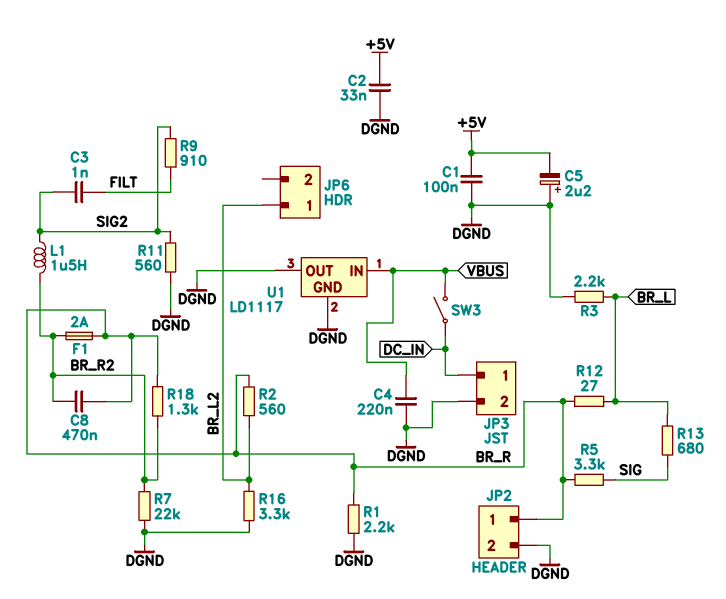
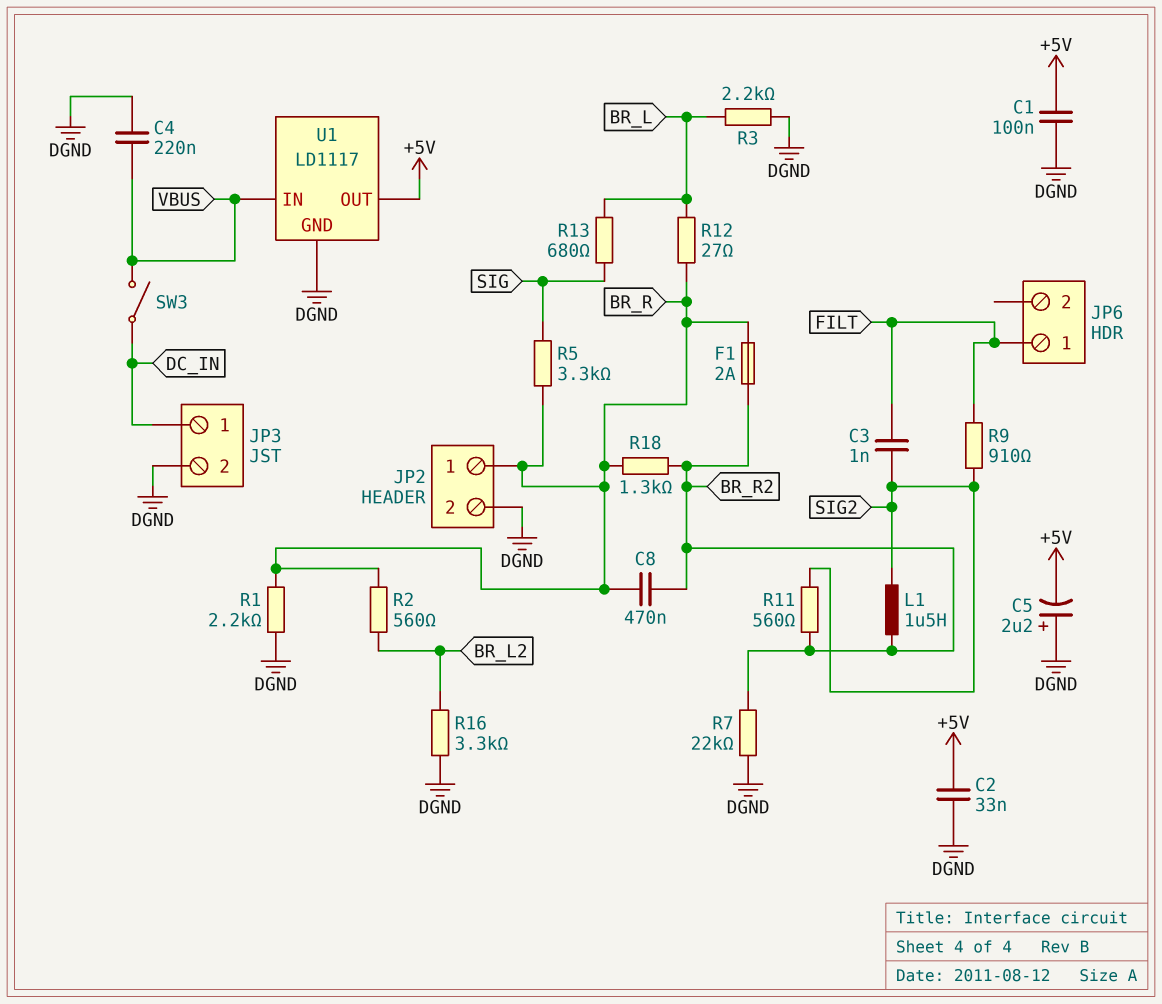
JP6 pin 1: BR_L2 -> FILT
R11: 560 (DGND, SIG2) -> 560 (BR_R2, SIG2)
U1 pin OUT: DGND -> +5V

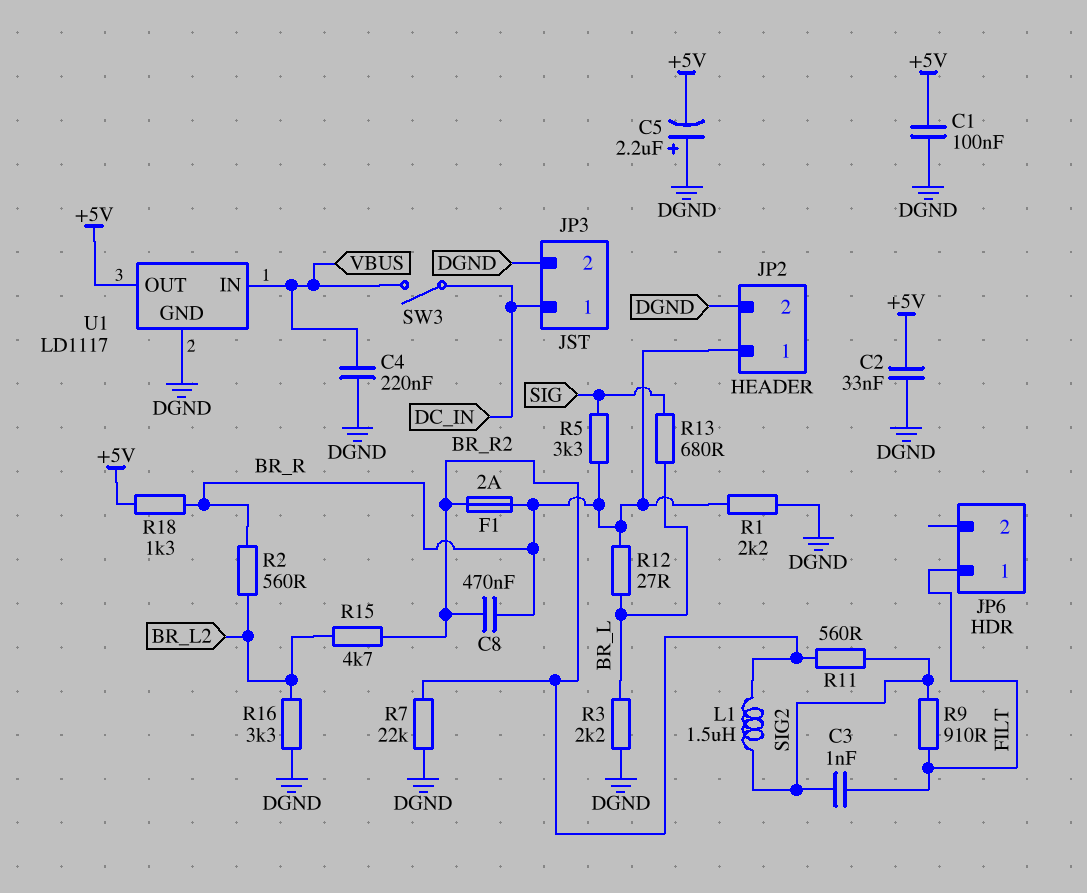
R15: none -> 4.7k (BR_L2, BR_R2)
R18: 1.3k (BR_R, BR_R2) -> 1.3k (+5V, BR_R)

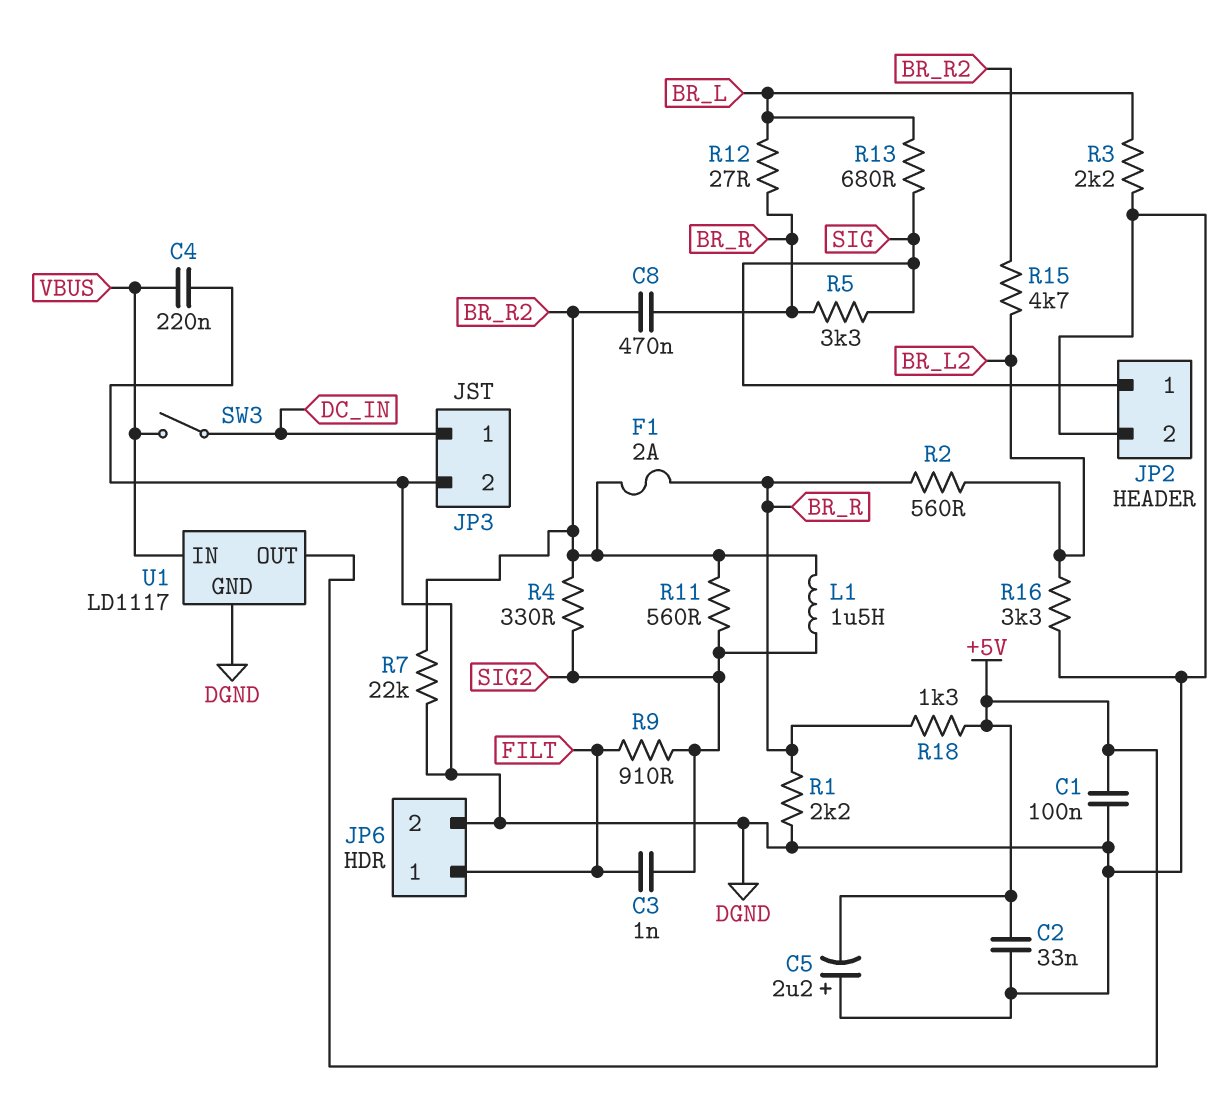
JP2 pin 1: BR_R -> SIG
JP6 pin 2: none -> DGND
R4: none -> 330 (BR_R2, SIG2)

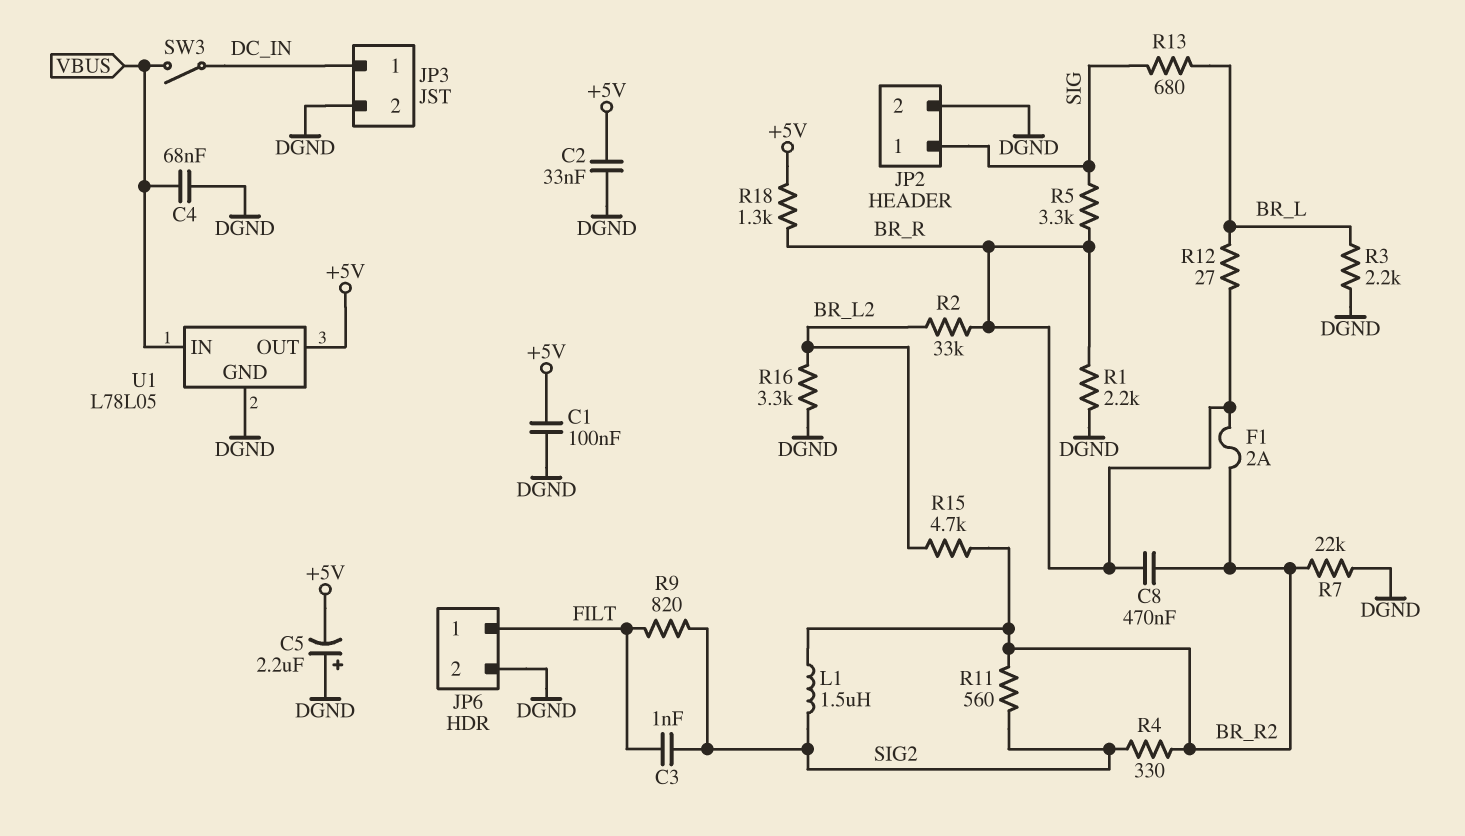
C4: 220nF (DGND, VBUS) -> 68nF (DGND, VBUS)
R2: 560 (BR_L2, BR_R) -> 33k (BR_L2, BR_R)
R9: 910 (FILT, SIG2) -> 820 (FILT, SIG2)
U1: LD1117 -> L78L05

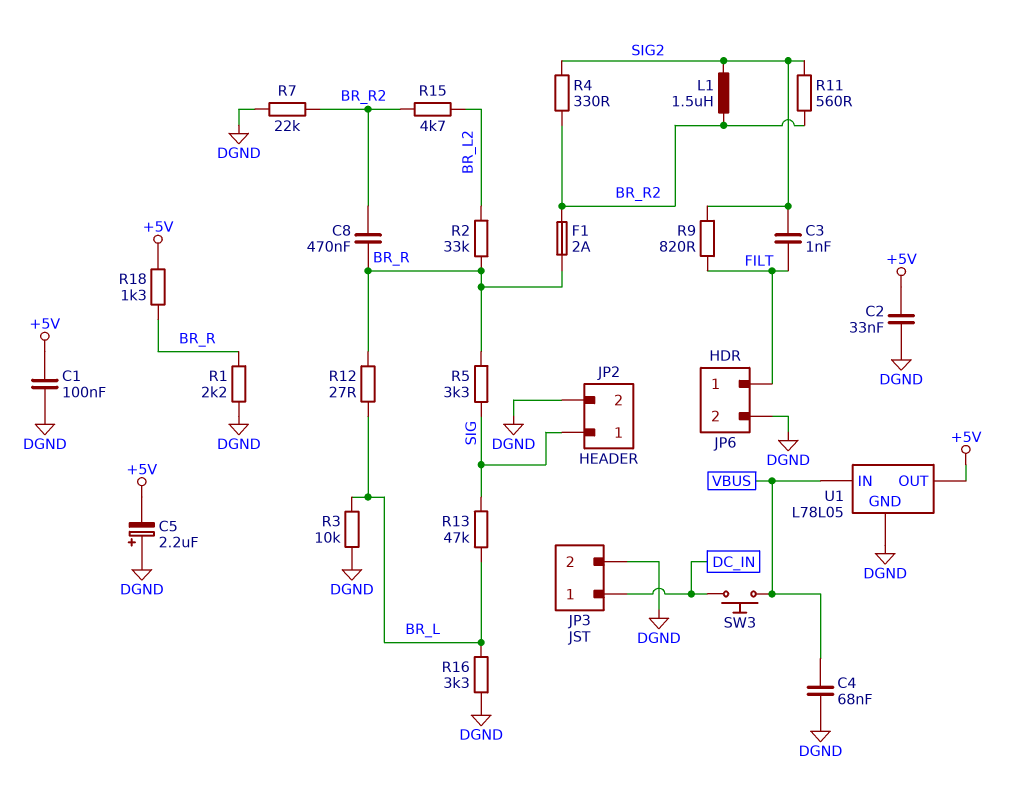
R3: 2.2k (BR_L, DGND) -> 10k (BR_L, DGND)
R13: 680 (BR_L, SIG) -> 47k (BR_L, SIG)
R16: 3.3k (BR_L2, DGND) -> 3.3k (BR_L, DGND)
SW3: switch (DC_IN, VBUS) -> button (DC_IN, VBUS)

